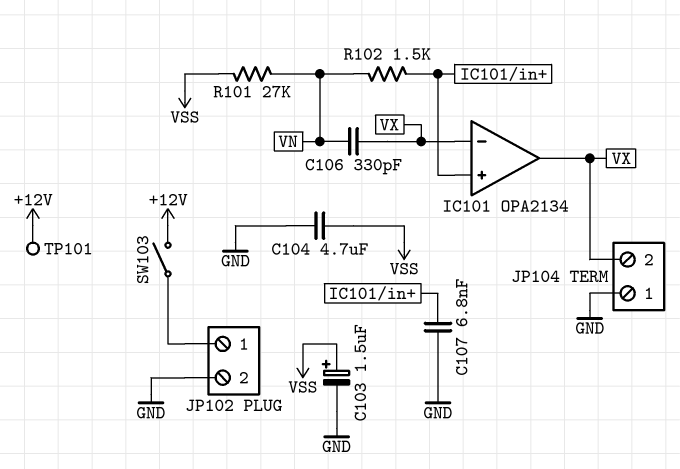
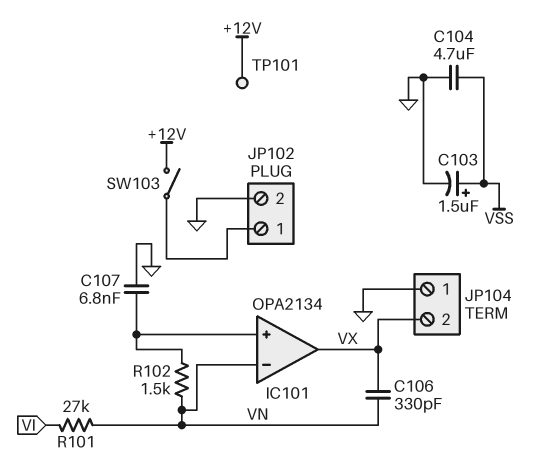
IC101 pin in-: VX -> VN
R101: 27k (VN, VSS) -> 27k (VI, VN)

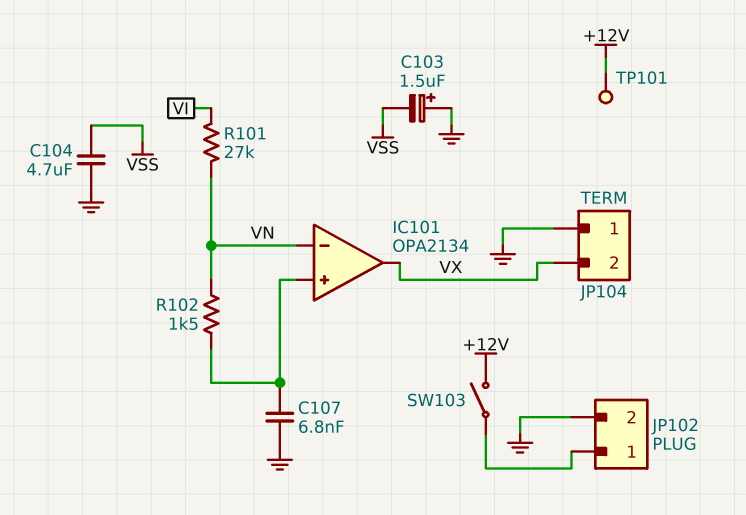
C103: 1.5uF (plus VSS, minus GND) -> 1.5uF (plus GND, minus VSS)
C106: 330pF (VN, VX) -> none

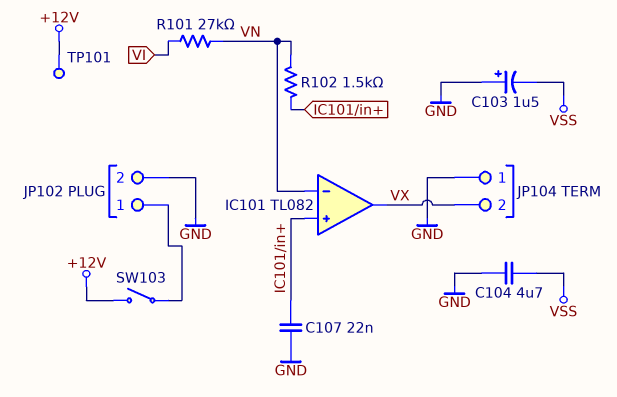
C107: 6.8nF (GND, IC101/in+) -> 22nF (GND, IC101/in+)
IC101: OPA2134 -> TL082

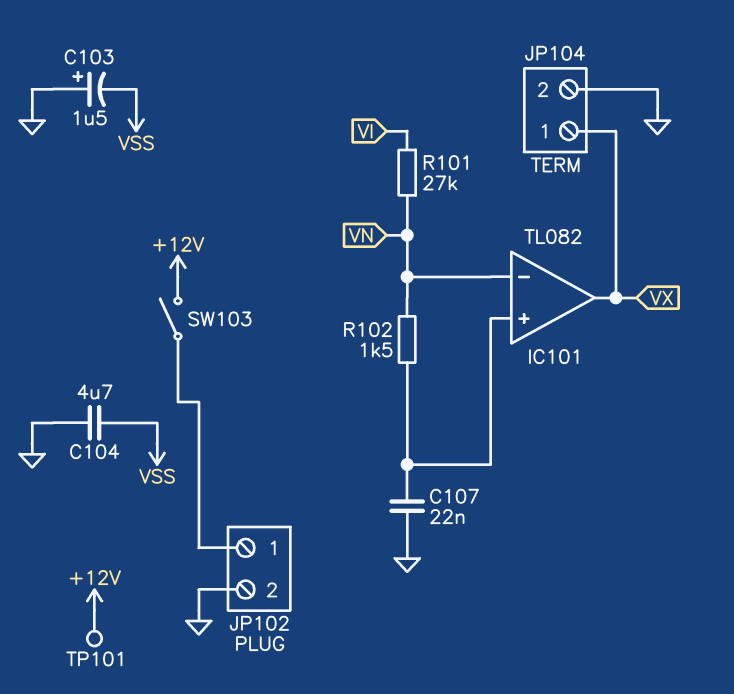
JP104 pin 1: GND -> VX
JP104 pin 2: VX -> GND

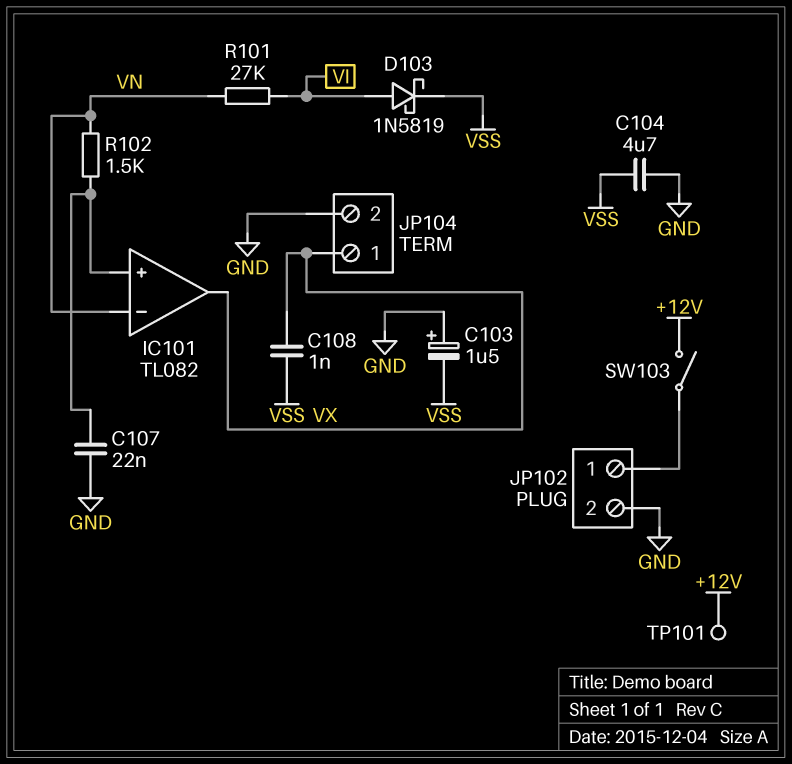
C108: none -> 1nF (VSS, VX)
D103: none -> schottky 1N5819 (A VI, K VSS)

